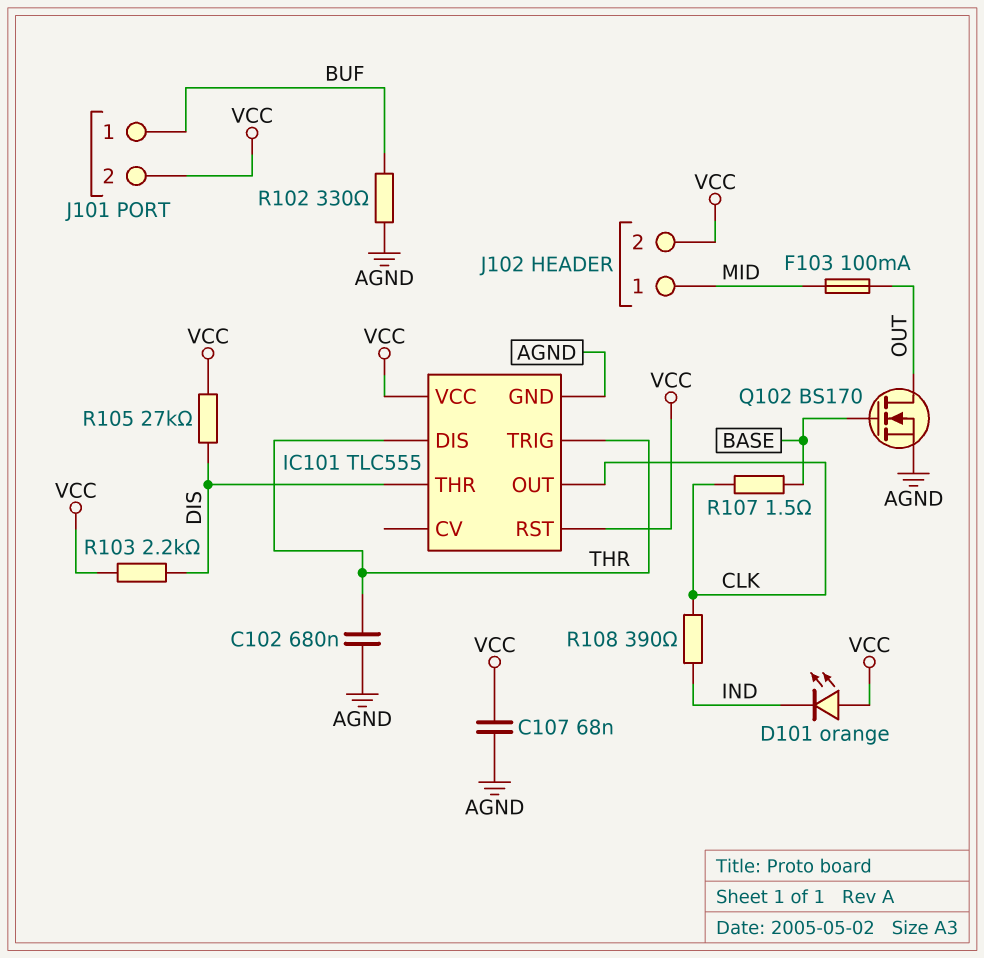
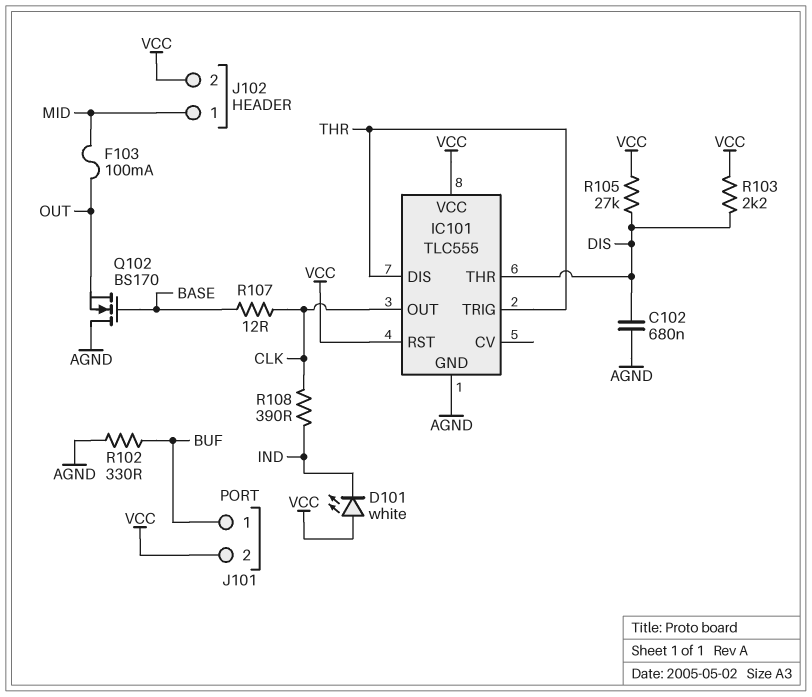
C102: 680nF (AGND, THR) -> 680nF (AGND, DIS)
C107: 68nF (AGND, VCC) -> none
D101: LED orange (A VCC, K IND) -> LED white (A VCC, K IND)
Q102: NMOS BS170 (G BASE, D OUT, S AGND) -> NMOS BS170 (G BASE, D AGND, S OUT)
R107: 1.5 (BASE, CLK) -> 12 (BASE, CLK)

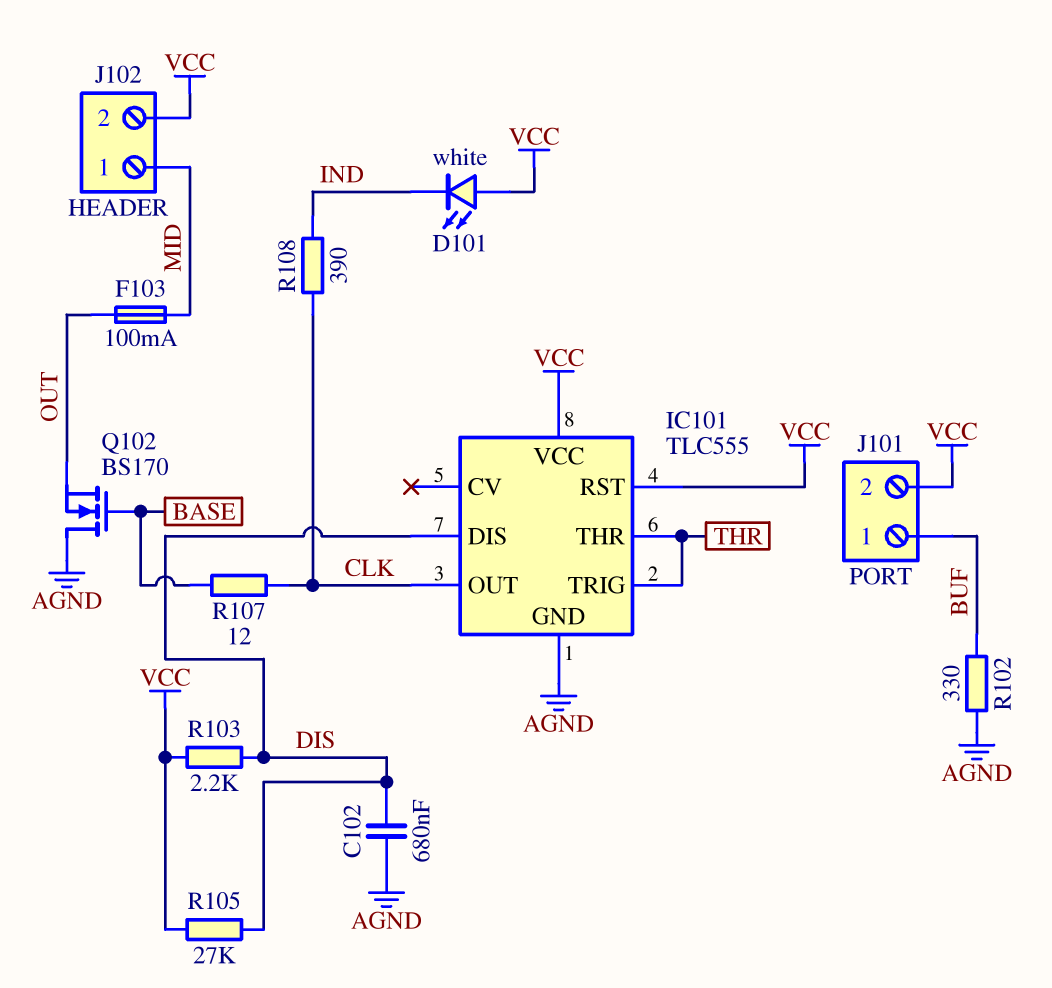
IC101 pin DIS: THR -> DIS
IC101 pin THR: DIS -> THR

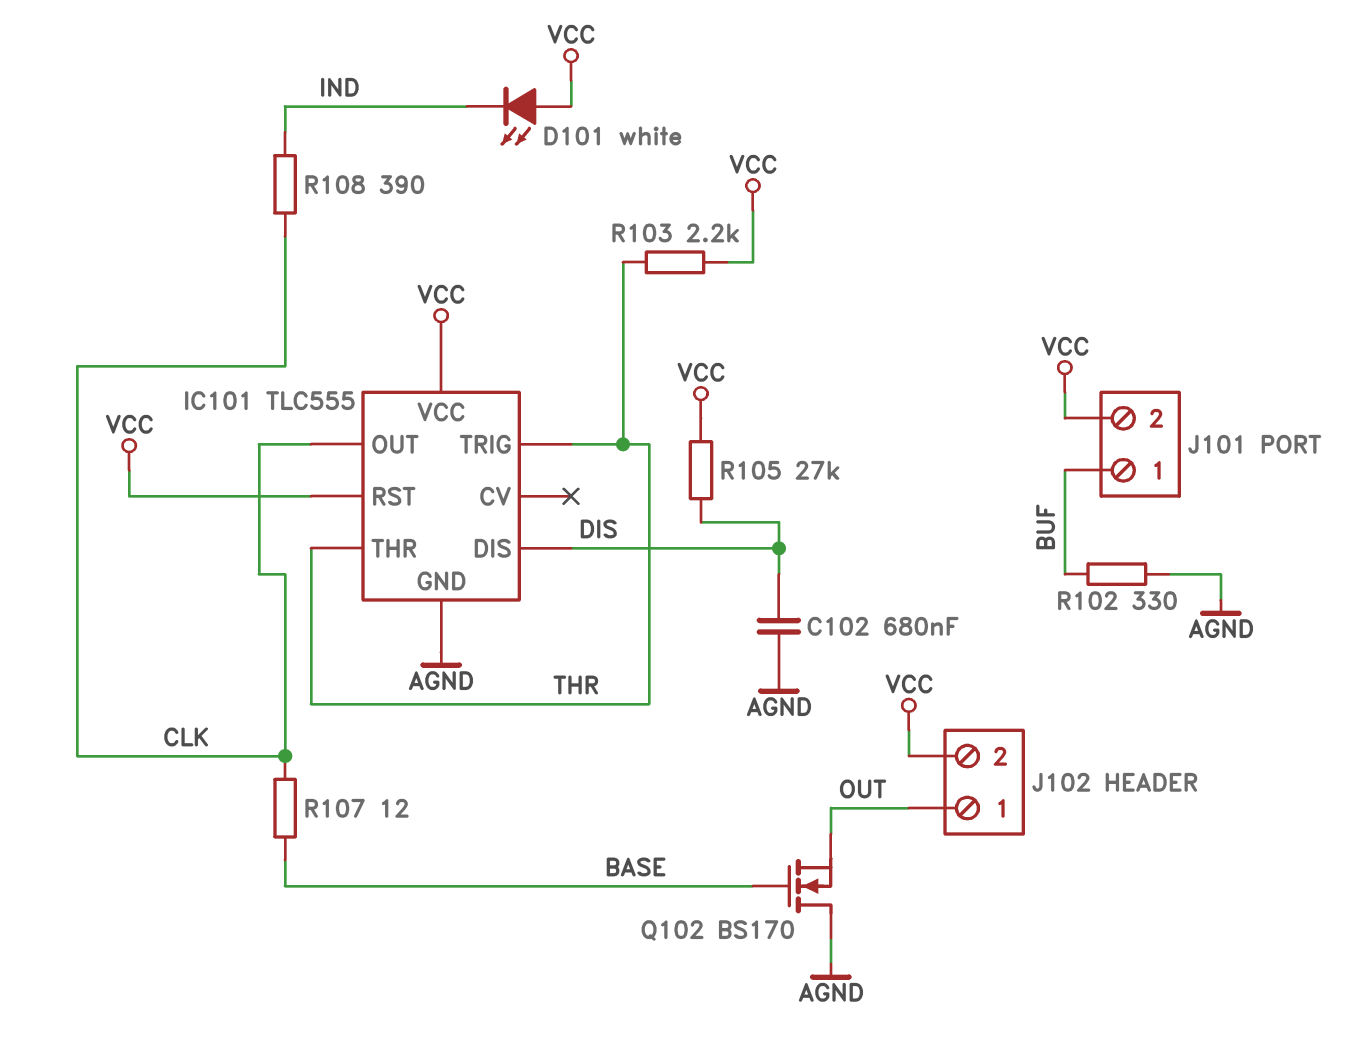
F103: 100mA (MID, OUT) -> none
J102 pin 1: MID -> OUT
R103: 2.2k (DIS, VCC) -> 2.2k (THR, VCC)

